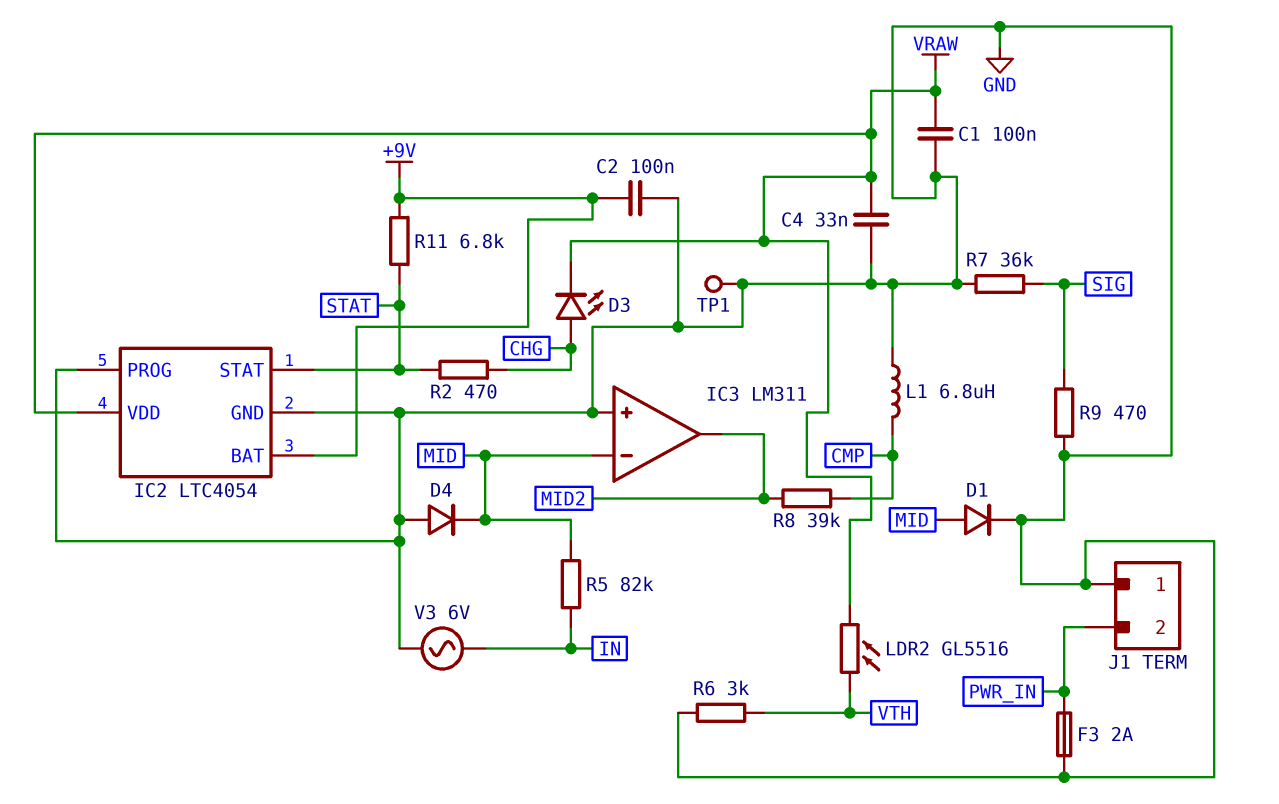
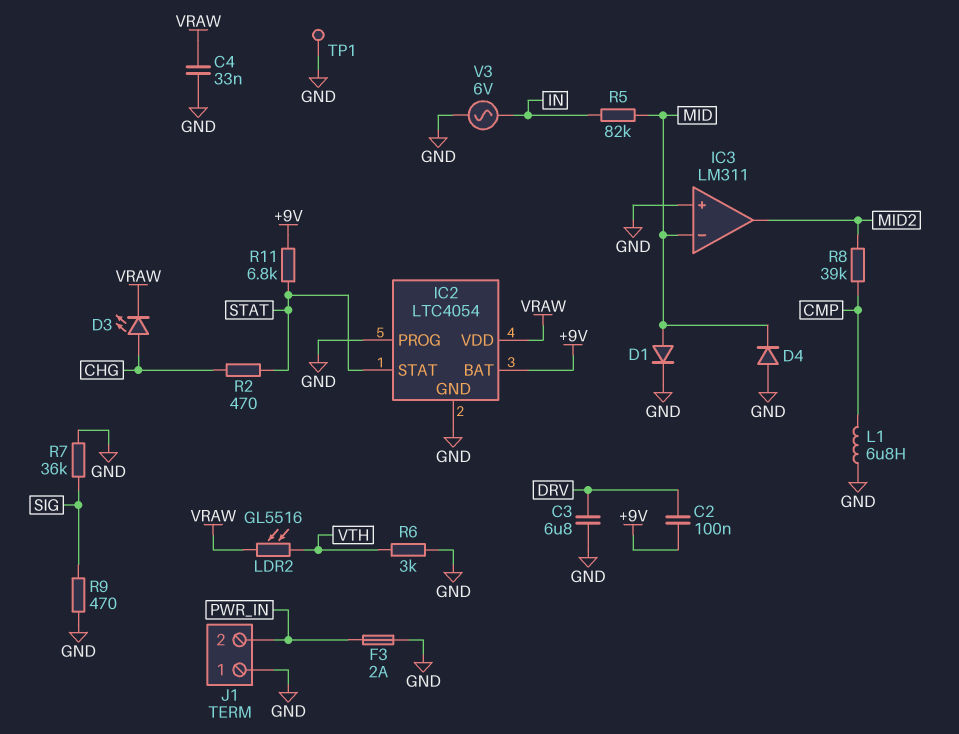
C1: 100nF (GND, VRAW) -> none
C2: 100nF (+9V, GND) -> 100nF (+9V, DRV)
C3: none -> 6.8uF (DRV, GND)

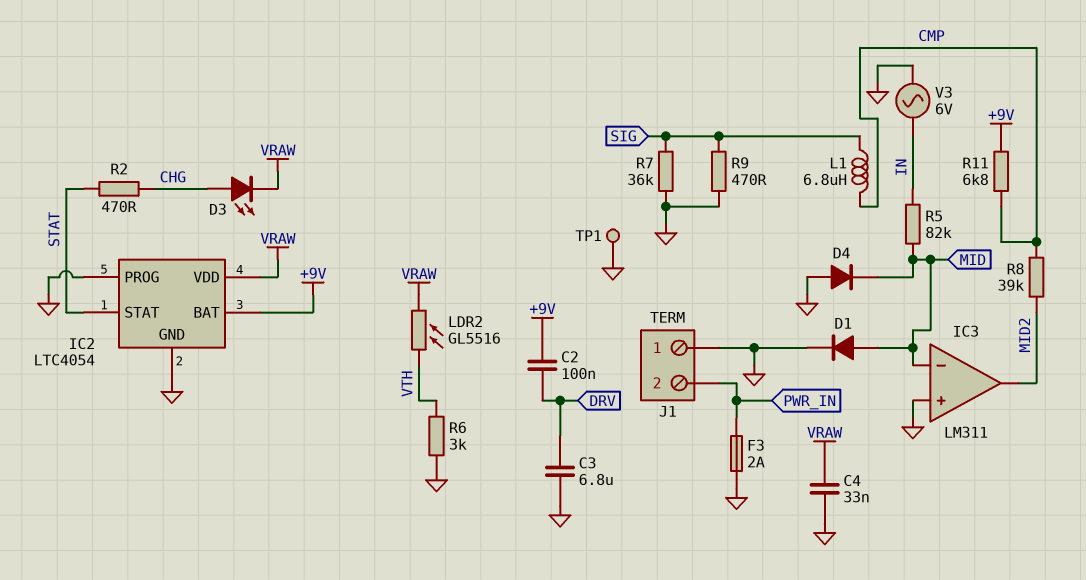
L1: 6.8uH (CMP, GND) -> 6.8uH (CMP, SIG)
R11: 6.8k (+9V, STAT) -> 6.8k (+9V, CMP)

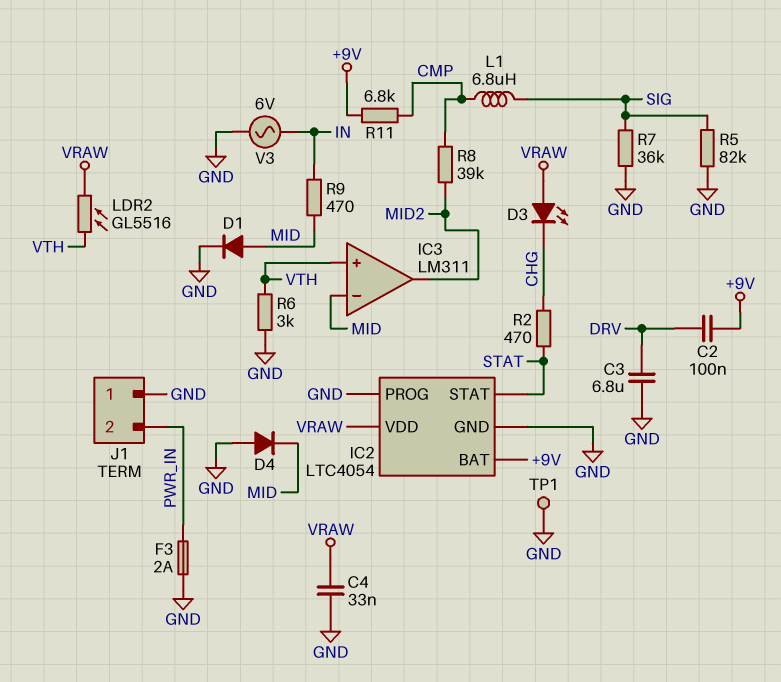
D3: LED (A CHG, K VRAW) -> LED (A VRAW, K CHG)
IC3 pin in+: GND -> VTH
R5: 82k (IN, MID) -> 82k (GND, SIG)
R9: 470 (GND, SIG) -> 470 (IN, MID)

